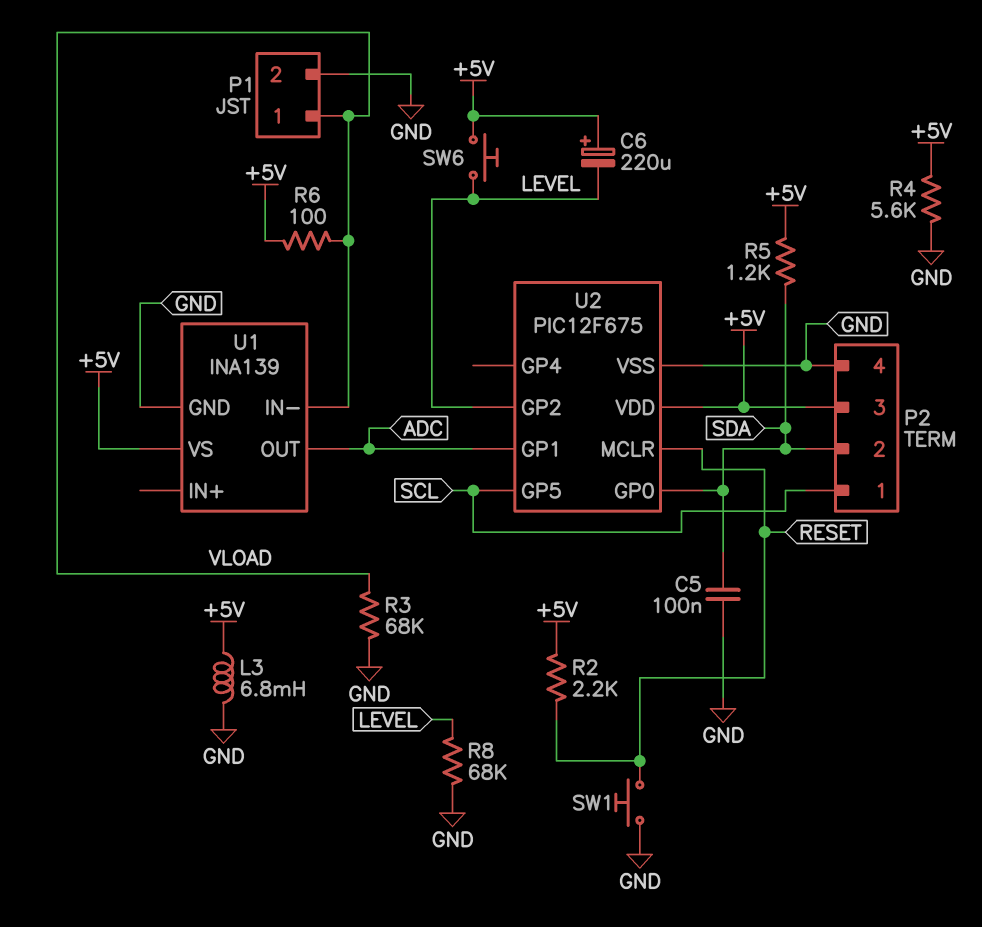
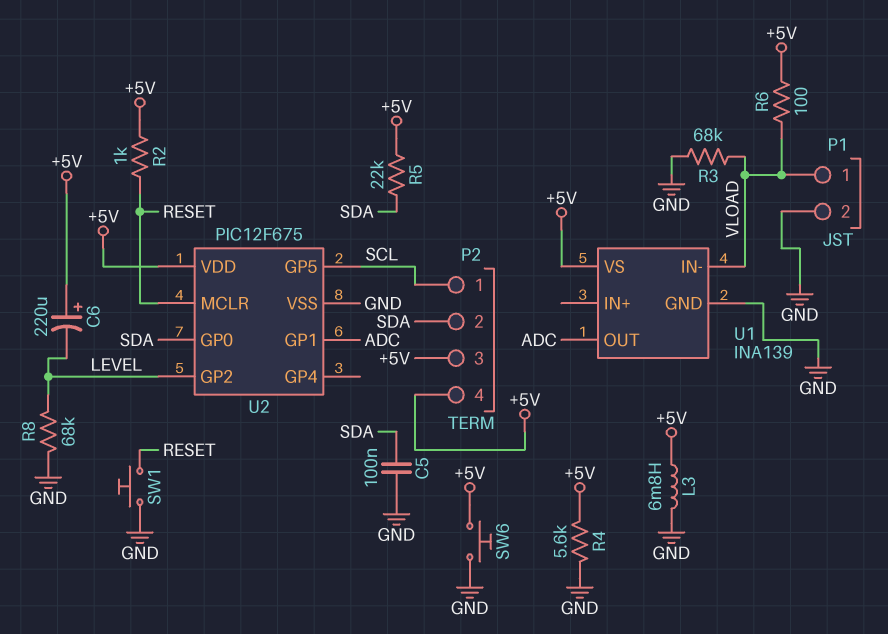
P2 pin 4: GND -> +5V
R2: 2.2k (+5V, RESET) -> 1k (+5V, RESET)
R5: 1.2k (+5V, SDA) -> 22k (+5V, SDA)
SW6: button (+5V, LEVEL) -> button (+5V, GND)

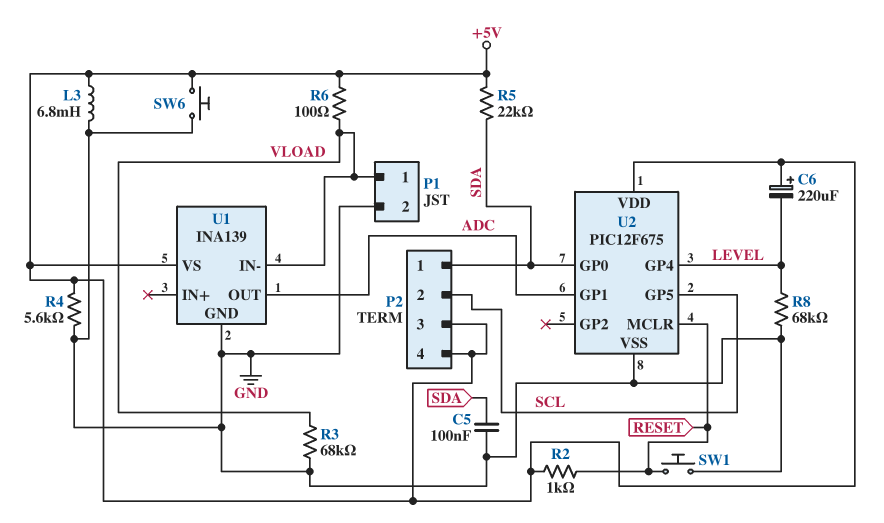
P2 pin 1: SCL -> SDA
P2 pin 2: SDA -> SCL
U2 pin GP2: LEVEL -> none
U2 pin GP4: none -> LEVEL

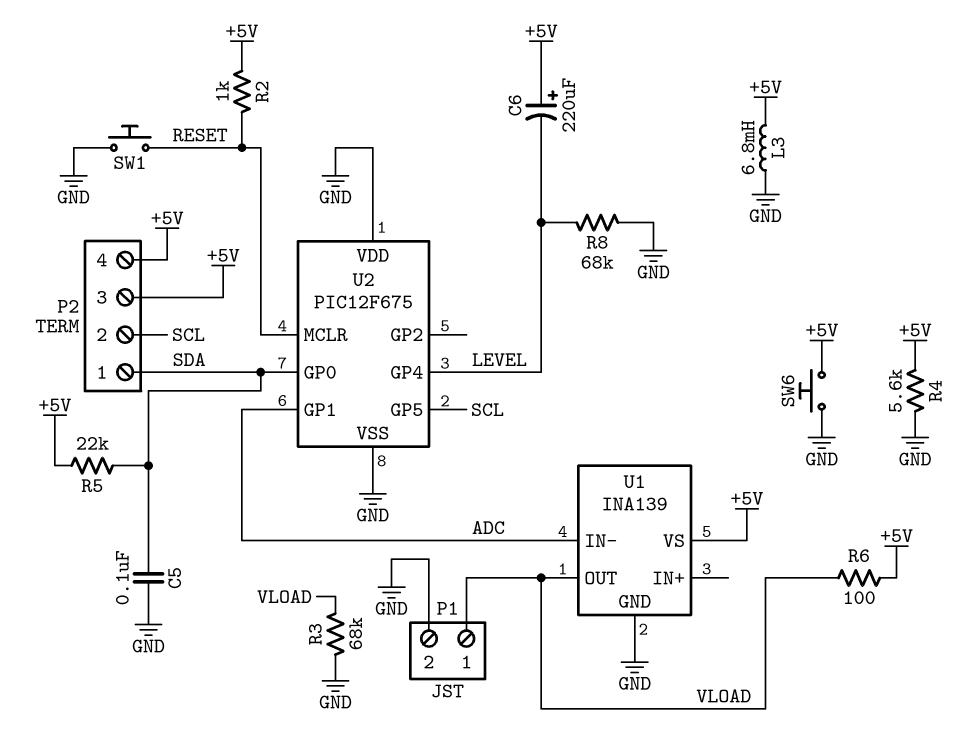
U1 pin IN-: VLOAD -> ADC
U1 pin OUT: ADC -> VLOAD
U2 pin VDD: +5V -> GND

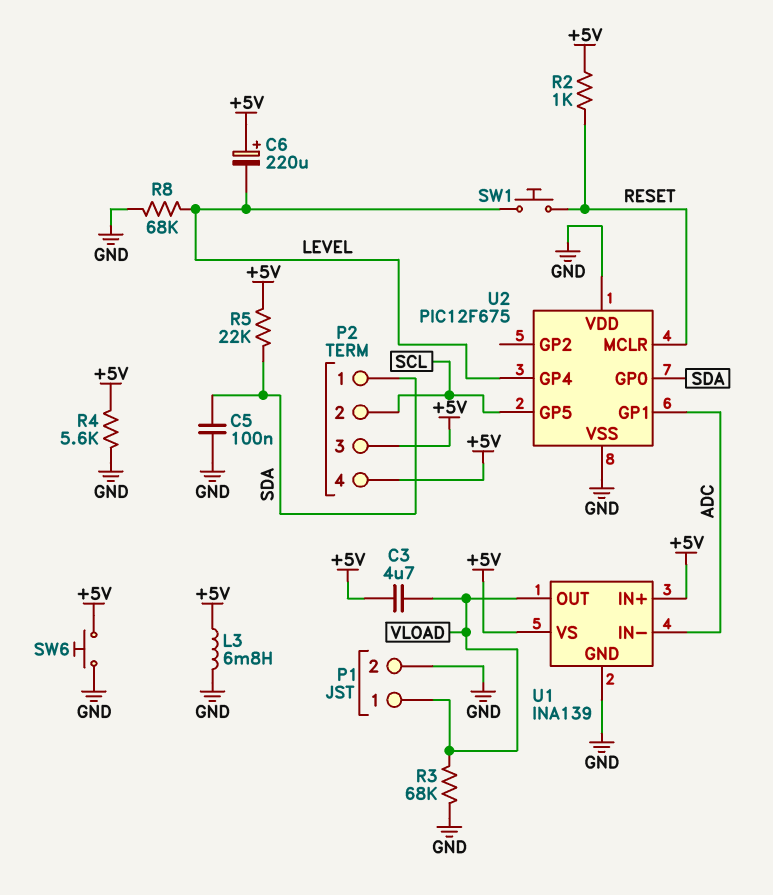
C3: none -> 4.7uF (+5V, VLOAD)
R6: 100 (+5V, VLOAD) -> none
SW1: button (GND, RESET) -> button (LEVEL, RESET)
U1 pin IN+: none -> +5V

